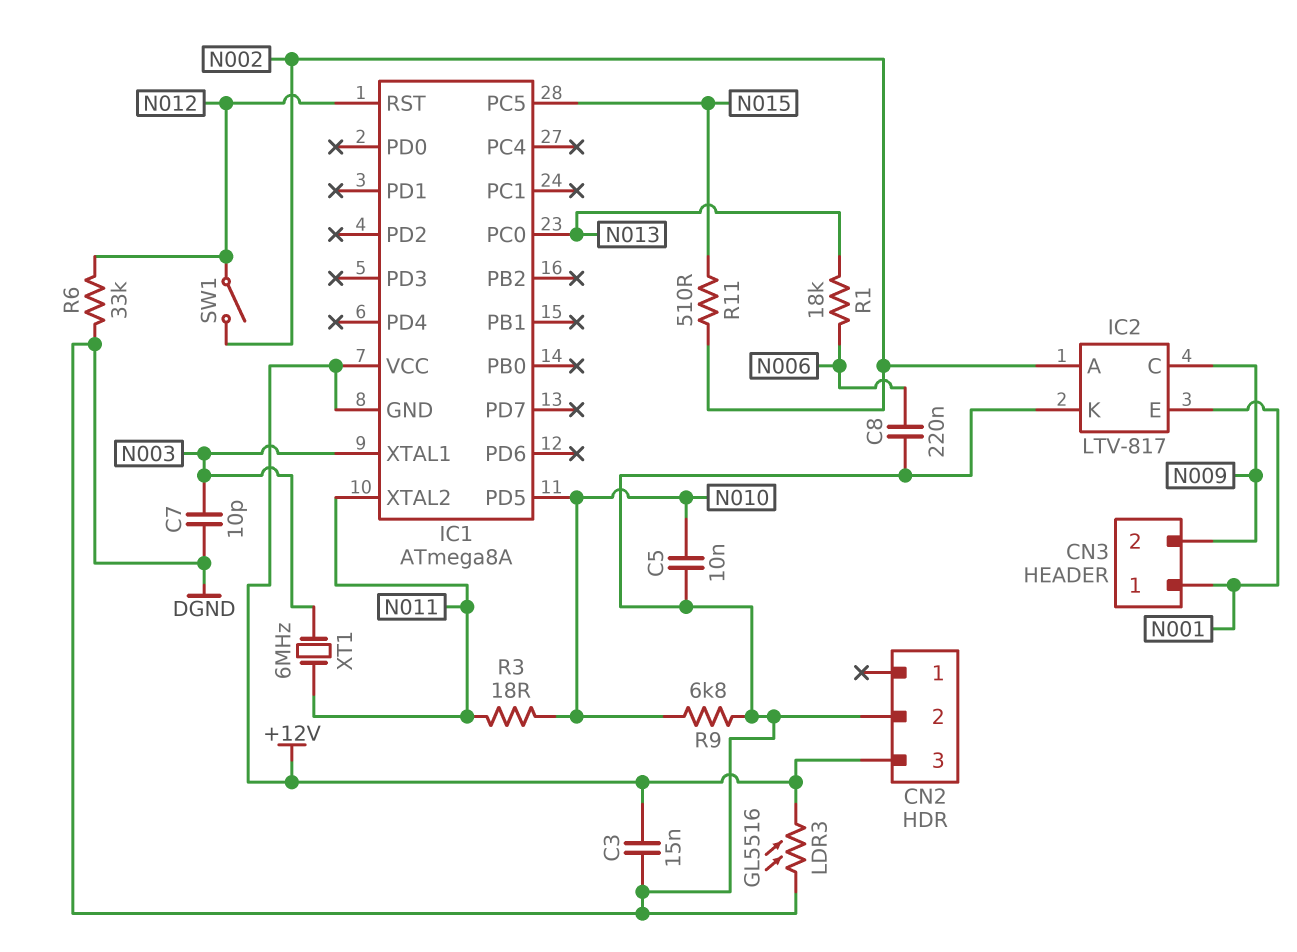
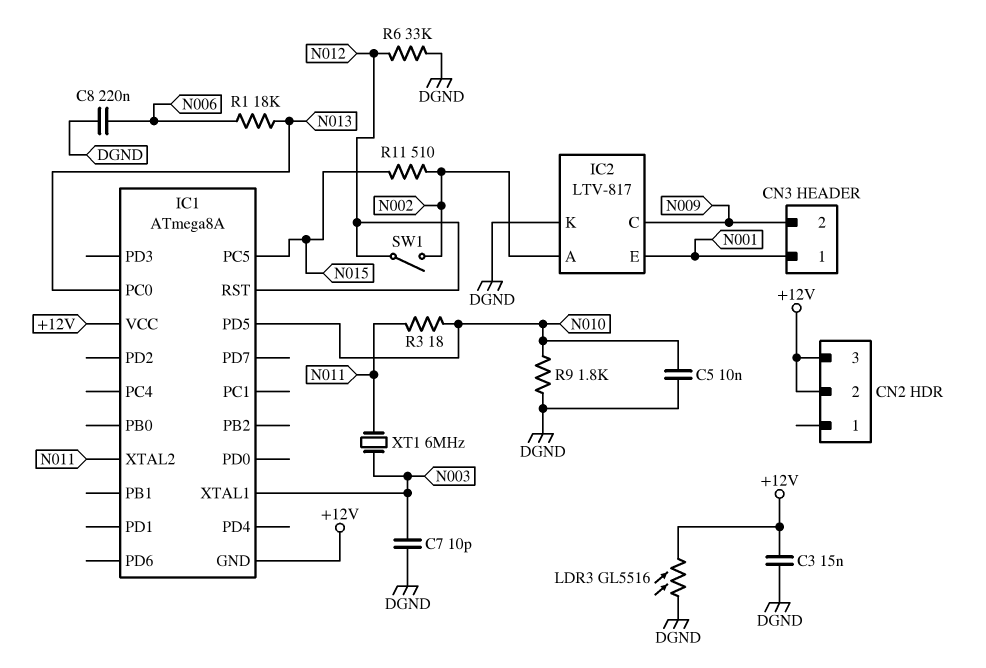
CN2 pin 2: DGND -> +12V
R9: 6.8k (DGND, N010) -> 1.8k (DGND, N010)

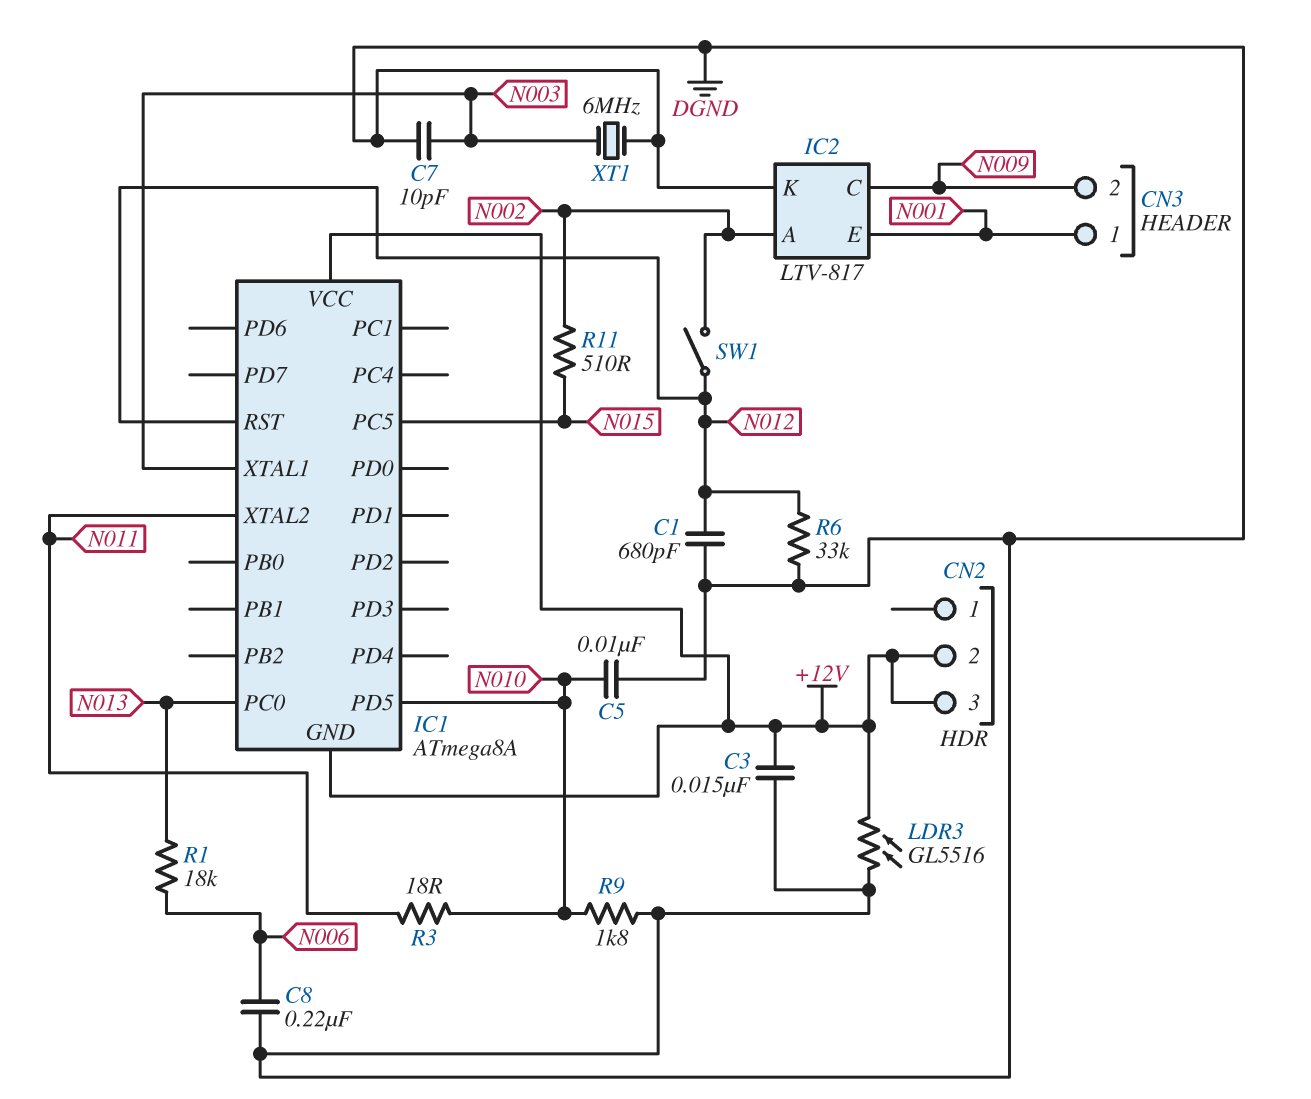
C1: none -> 680pF (DGND, N012)
XT1: 6MHz (N003, N011) -> 6MHz (DGND, N003)

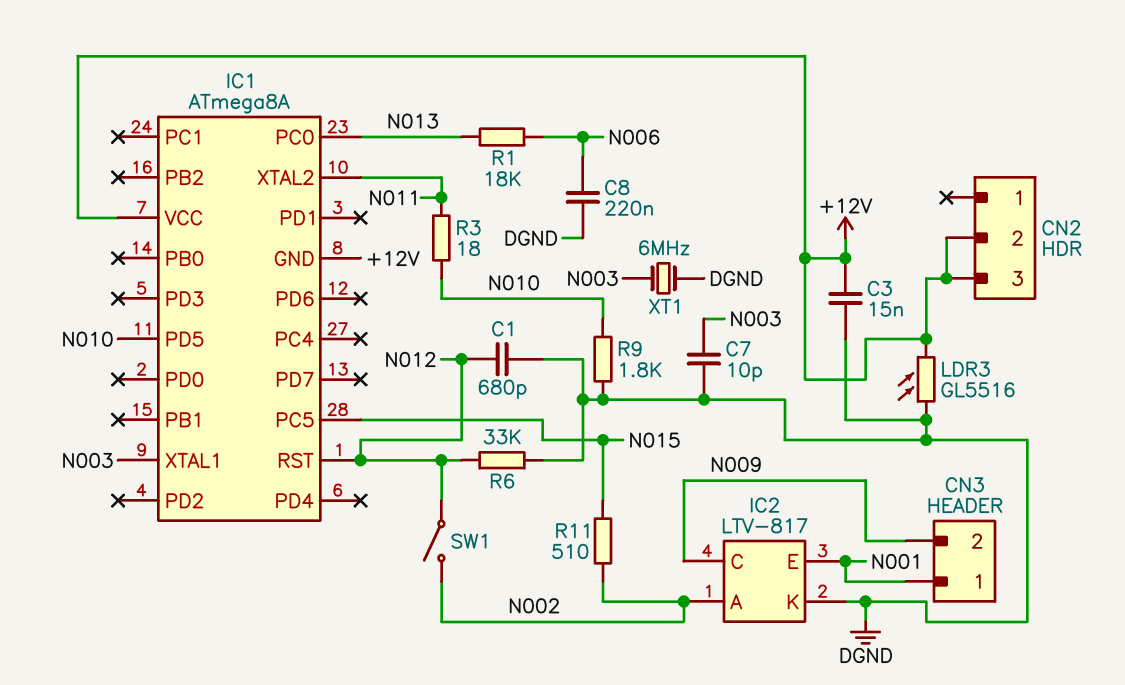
C5: 10nF (DGND, N010) -> none

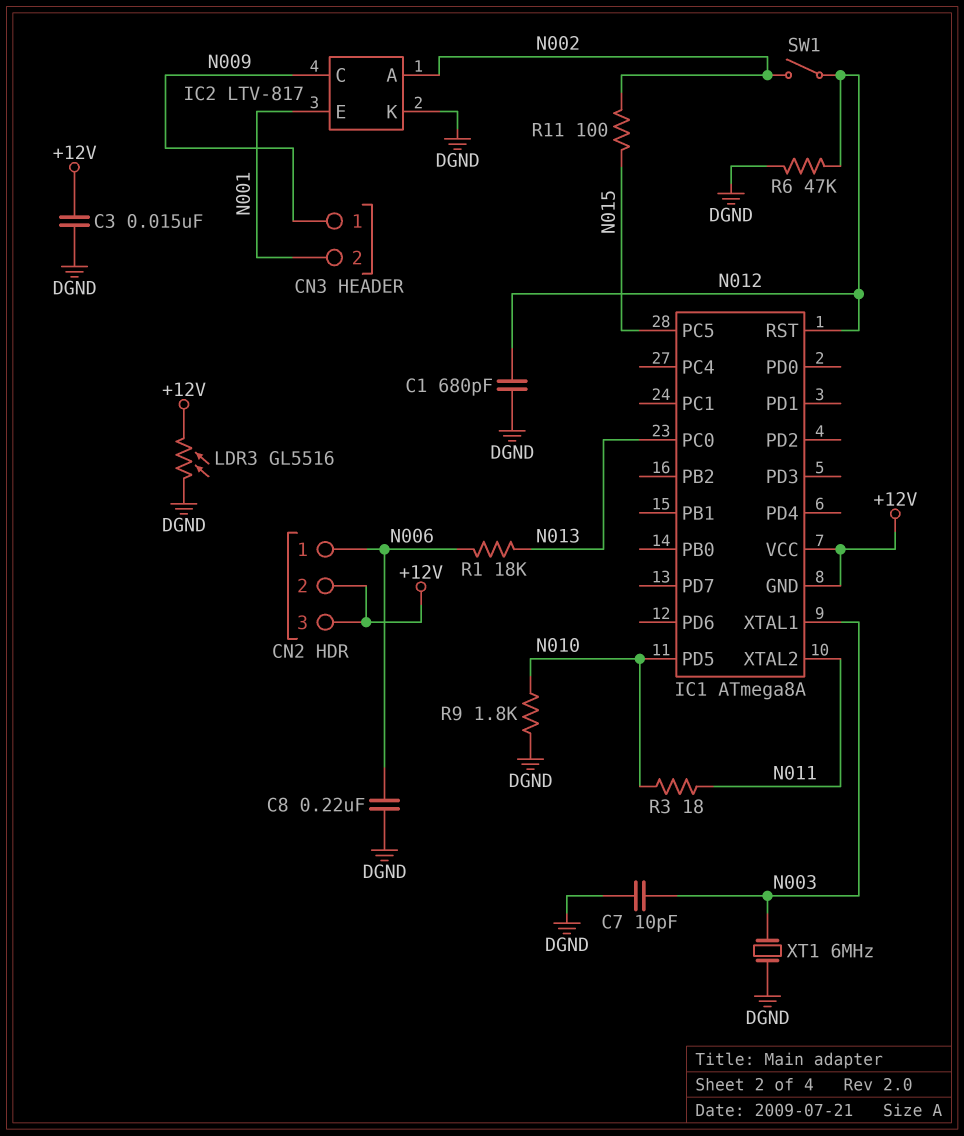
CN2 pin 1: none -> N006
CN3 pin 1: N001 -> N009
CN3 pin 2: N009 -> N001
R6: 33k (DGND, N012) -> 47k (DGND, N012)
R11: 510 (N002, N015) -> 100 (N002, N015)

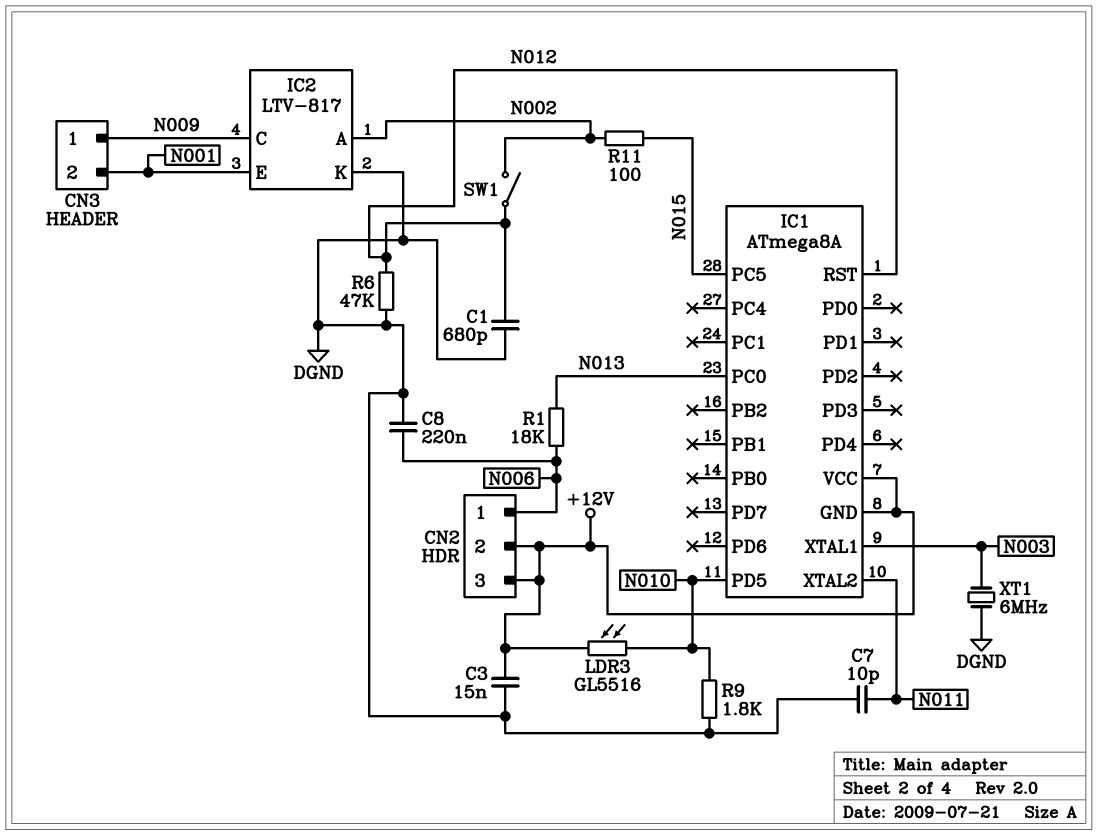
C7: 10pF (DGND, N003) -> 10pF (DGND, N011)
LDR3: GL5516 (+12V, DGND) -> GL5516 (+12V, N010)
R3: 18 (N010, N011) -> none

